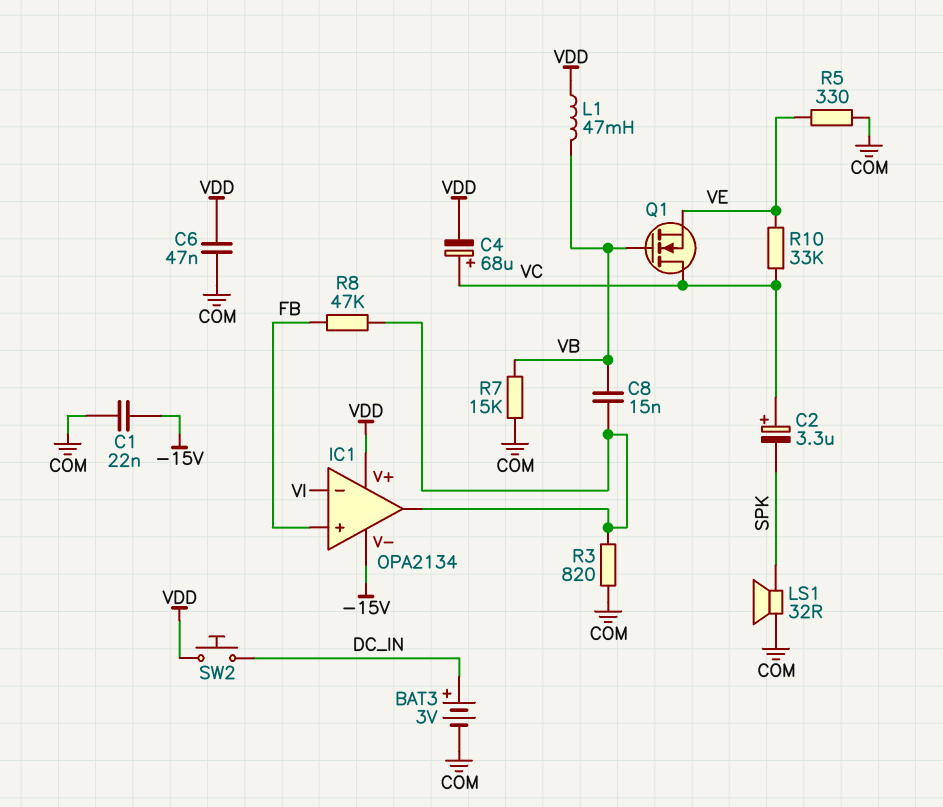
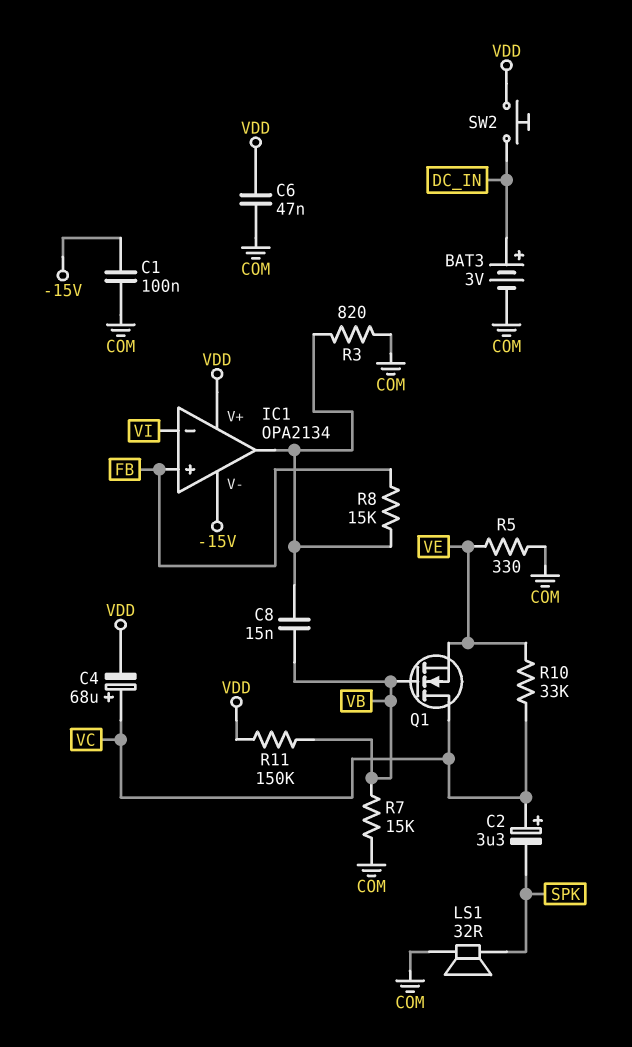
C1: 22nF (-15V, COM) -> 100nF (-15V, COM)
L1: 47mH (VB, VDD) -> none
R8: 47k (FB, IC1/out) -> 15k (FB, IC1/out)
R11: none -> 150k (VB, VDD)

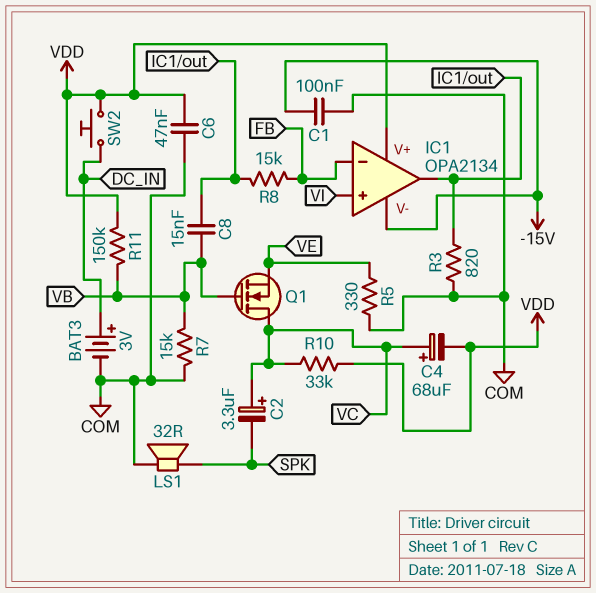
IC1 pin in+: FB -> VI
IC1 pin in-: VI -> FB
R10: 33k (VC, VE) -> 33k (VC, VDD)

